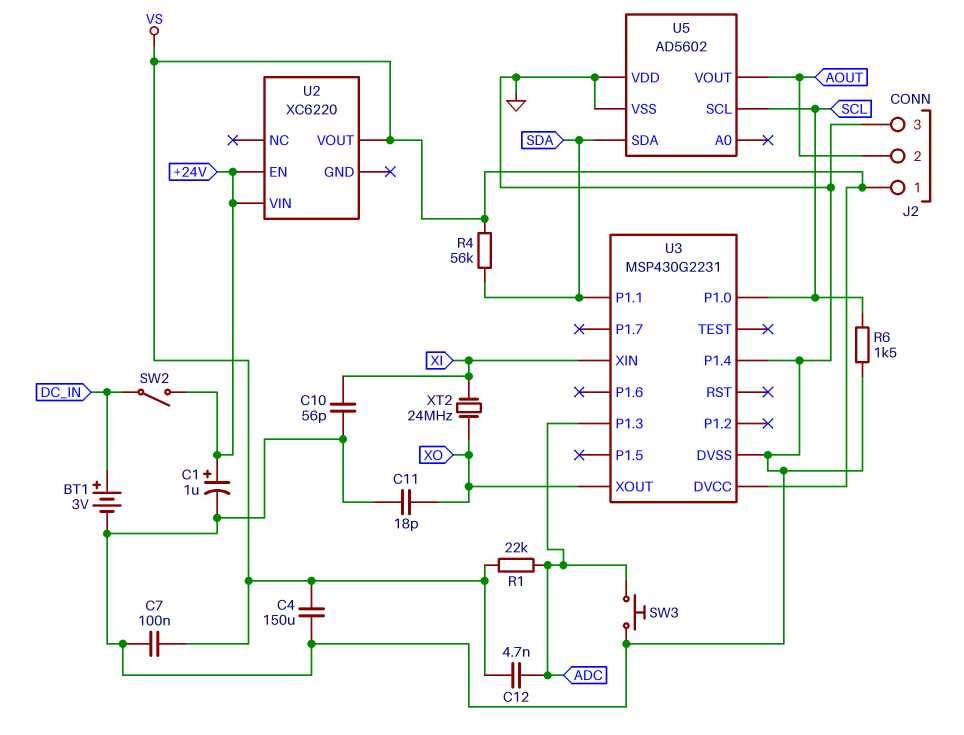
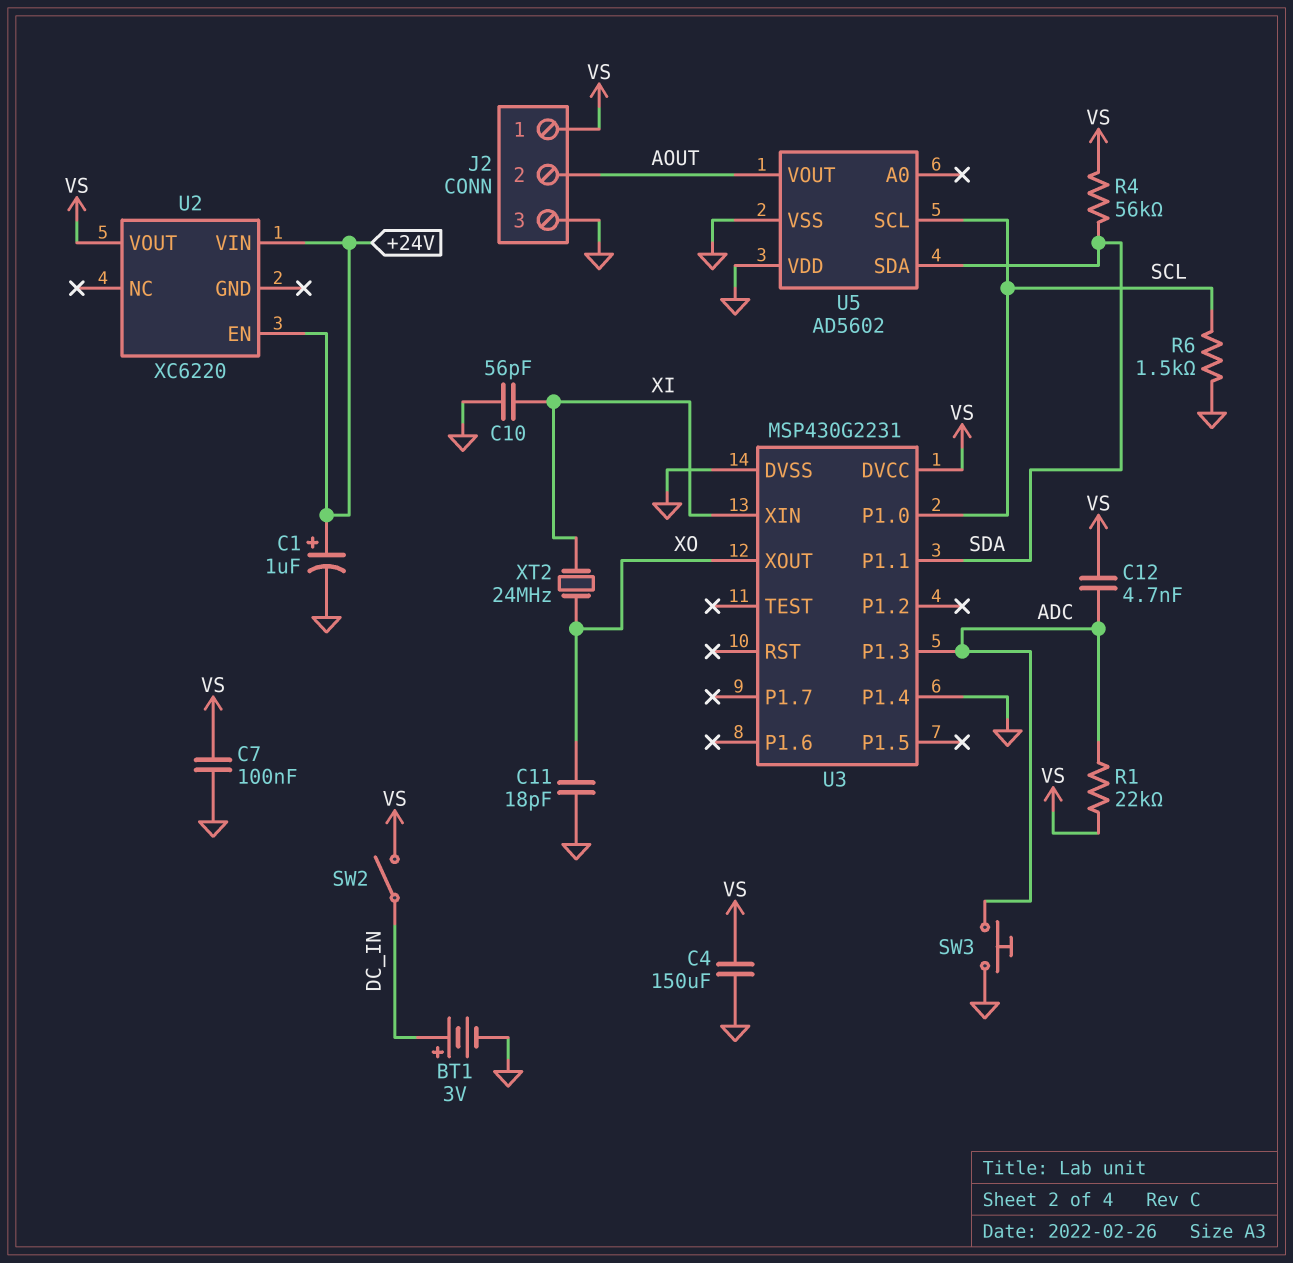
SW2: switch (+24V, DC_IN) -> switch (DC_IN, VS)

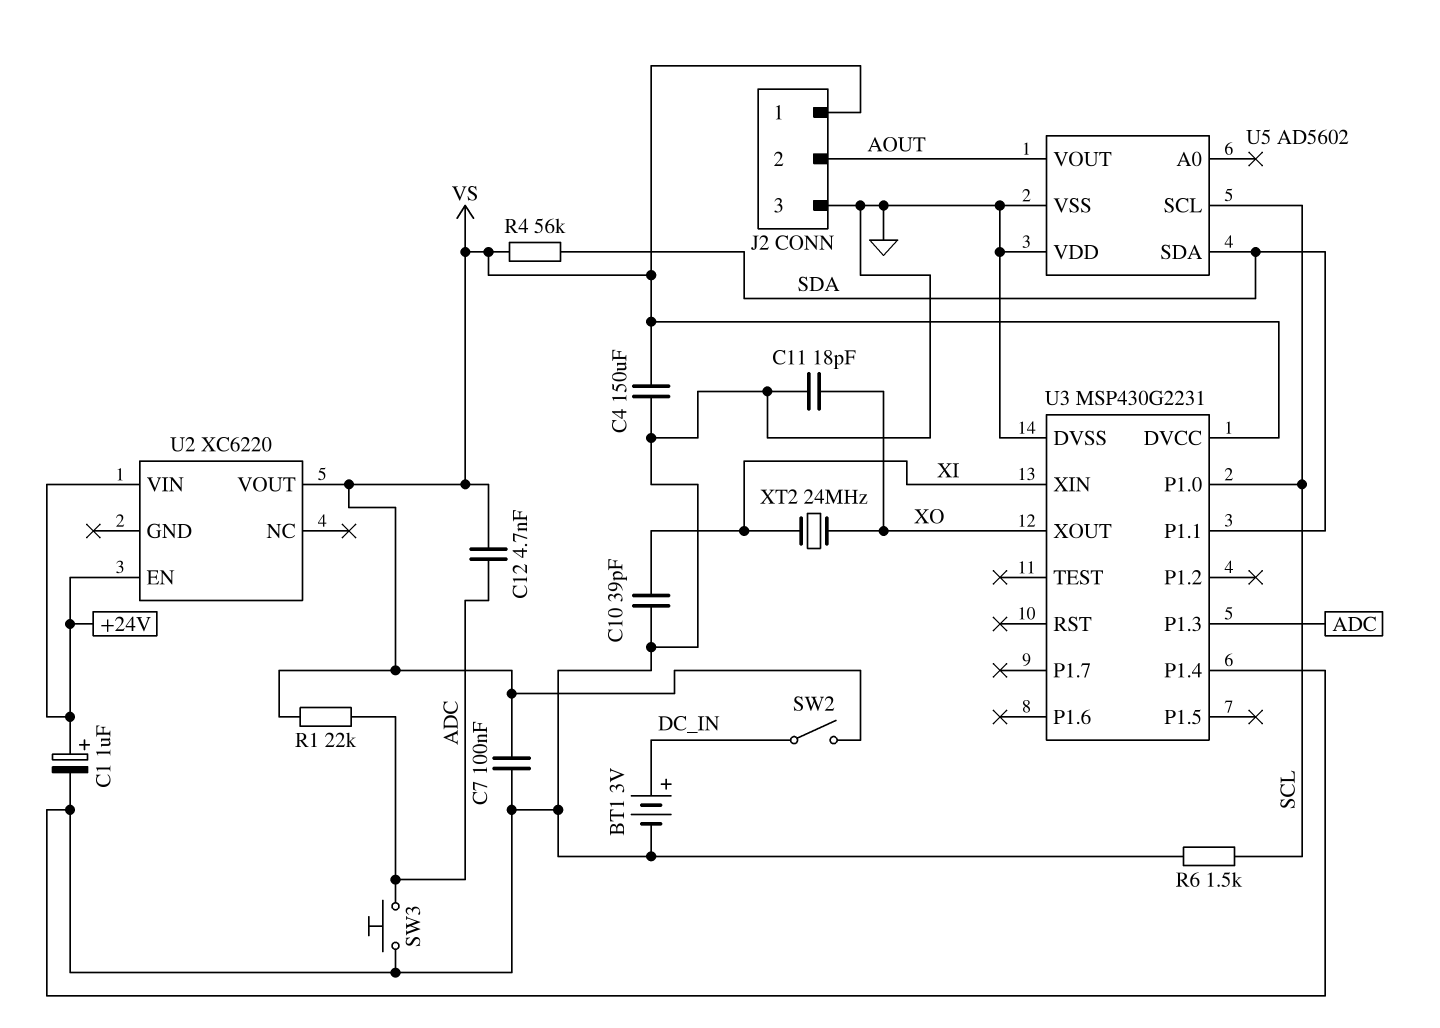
C10: 56pF (GND, XI) -> 39pF (GND, XI)

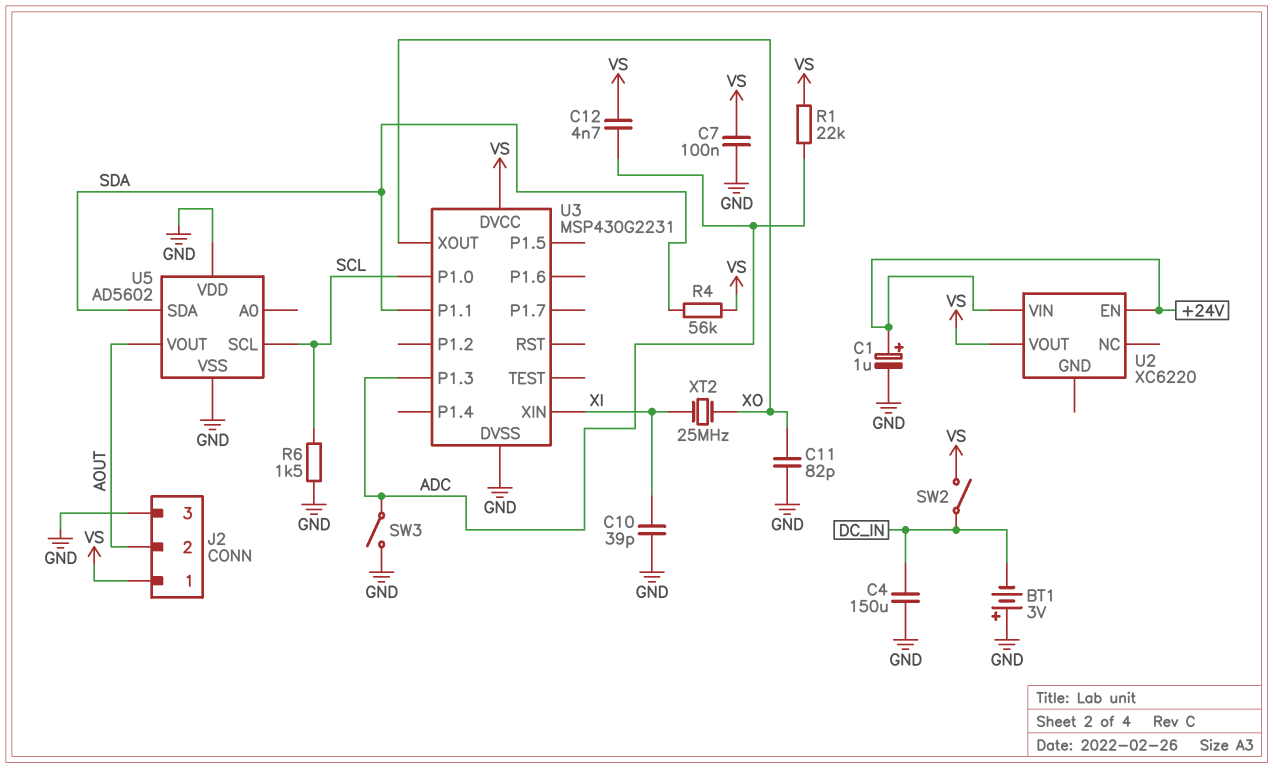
BT1: 3V (plus DC_IN, minus GND) -> 3V (plus GND, minus DC_IN)
C4: 150uF (GND, VS) -> 150uF (DC_IN, GND)
C11: 18pF (GND, XO) -> 82pF (GND, XO)
SW3: button (ADC, GND) -> switch (ADC, GND)
U3 pin P1.4: GND -> none
XT2: 24MHz (XI, XO) -> 25MHz (XI, XO)

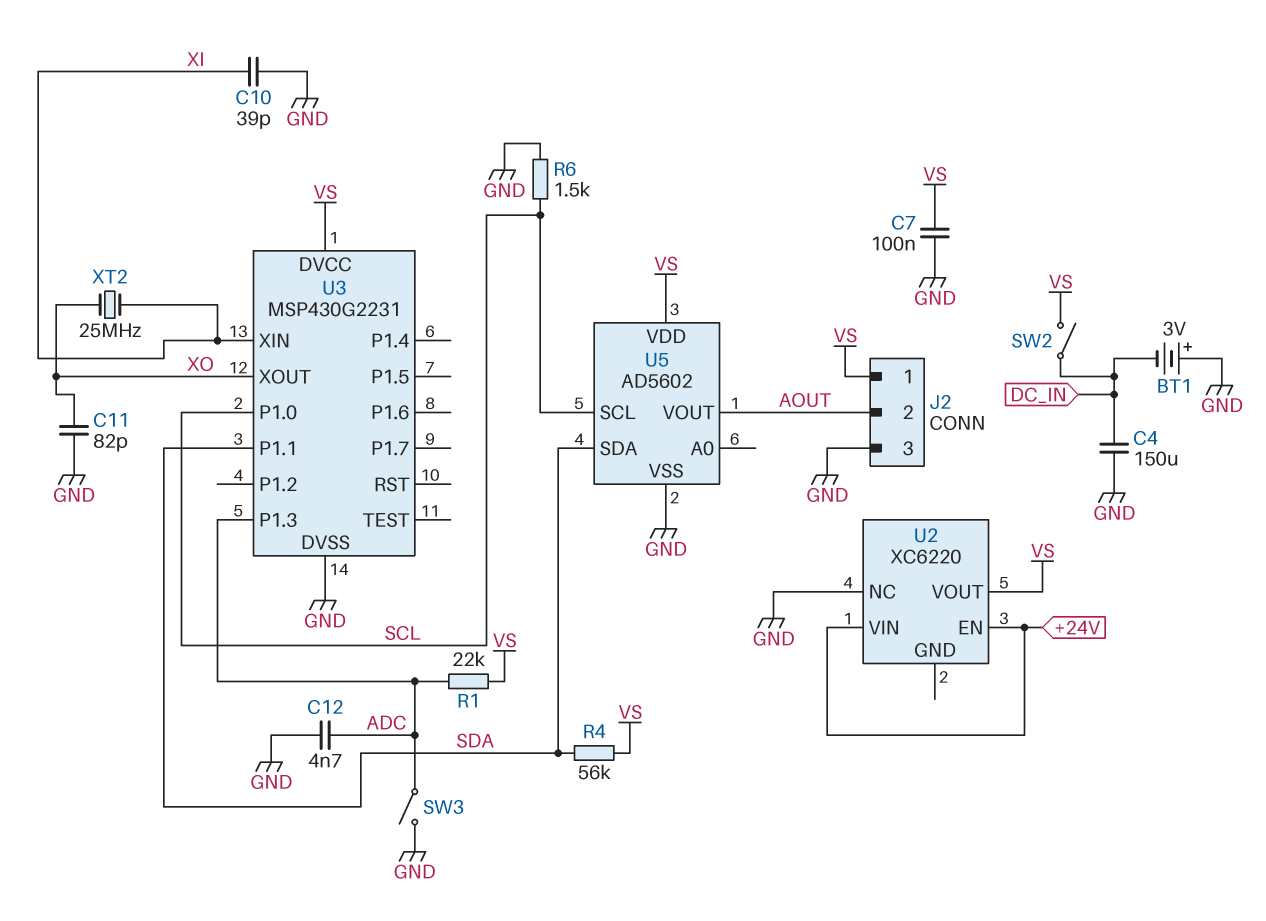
C1: 1uF (plus +24V, minus GND) -> none
C12: 4.7nF (ADC, VS) -> 4.7nF (ADC, GND)
U2 pin NC: none -> GND
U5 pin VDD: GND -> VS

